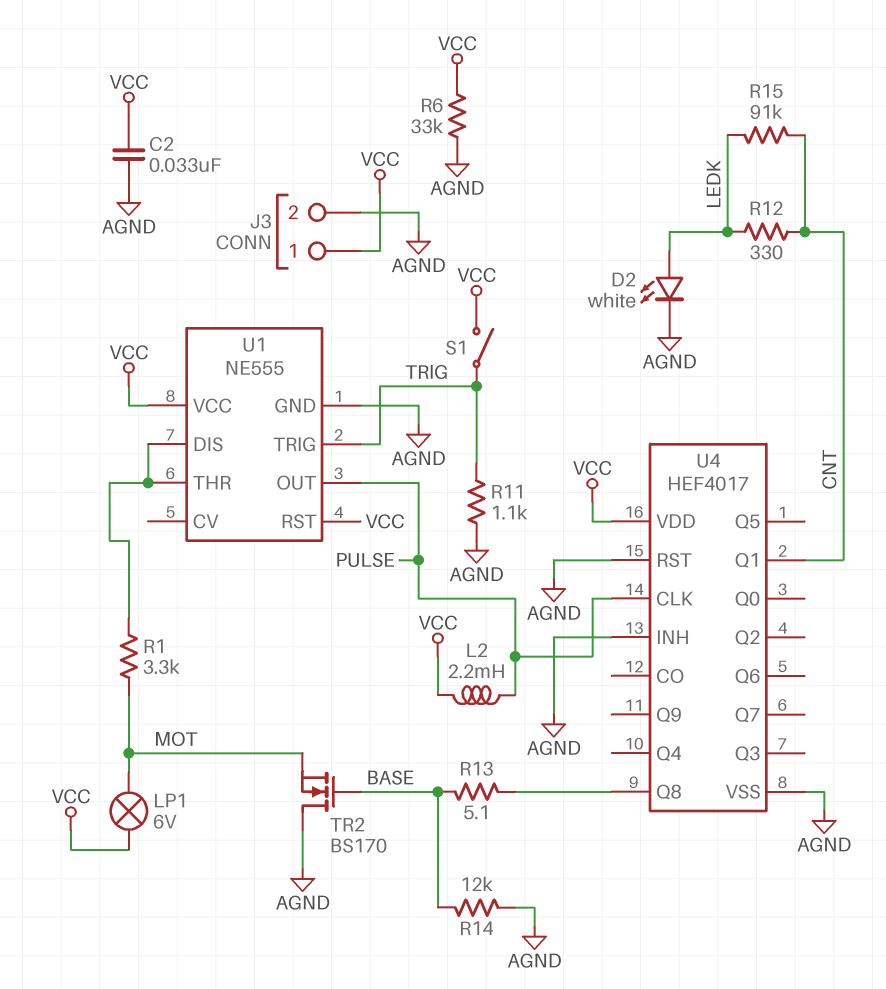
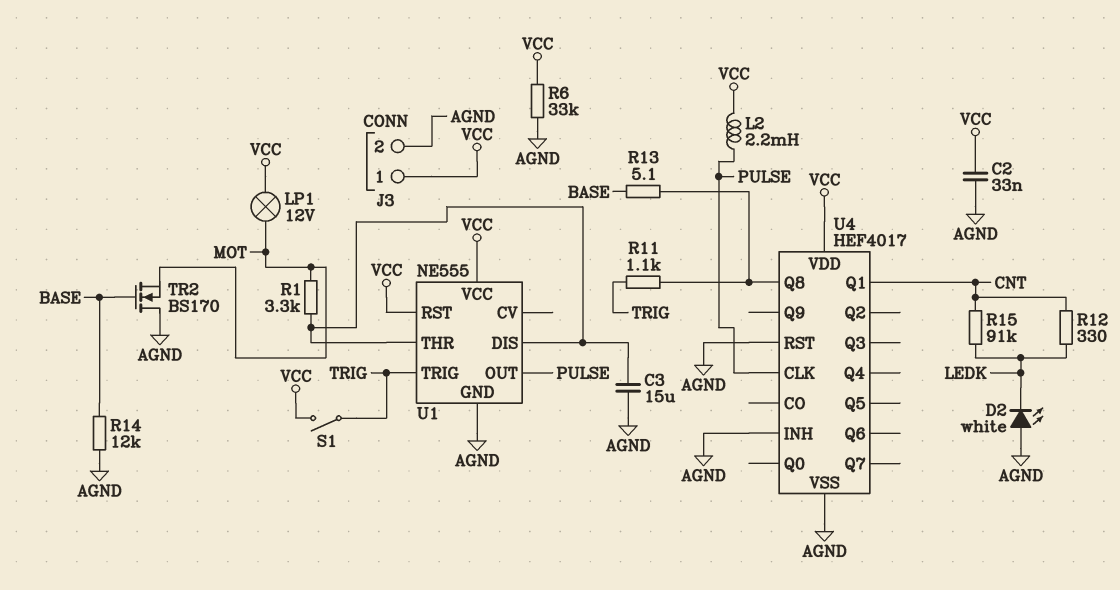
C3: none -> 15uF (AGND, U1/DIS)
D2: LED white (A LEDK, K AGND) -> LED white (A AGND, K LEDK)
LP1: lamp 6V (MOT, VCC) -> lamp 12V (MOT, VCC)
R11: 1.1k (AGND, TRIG) -> 1.1k (TRIG, U4/Q8)

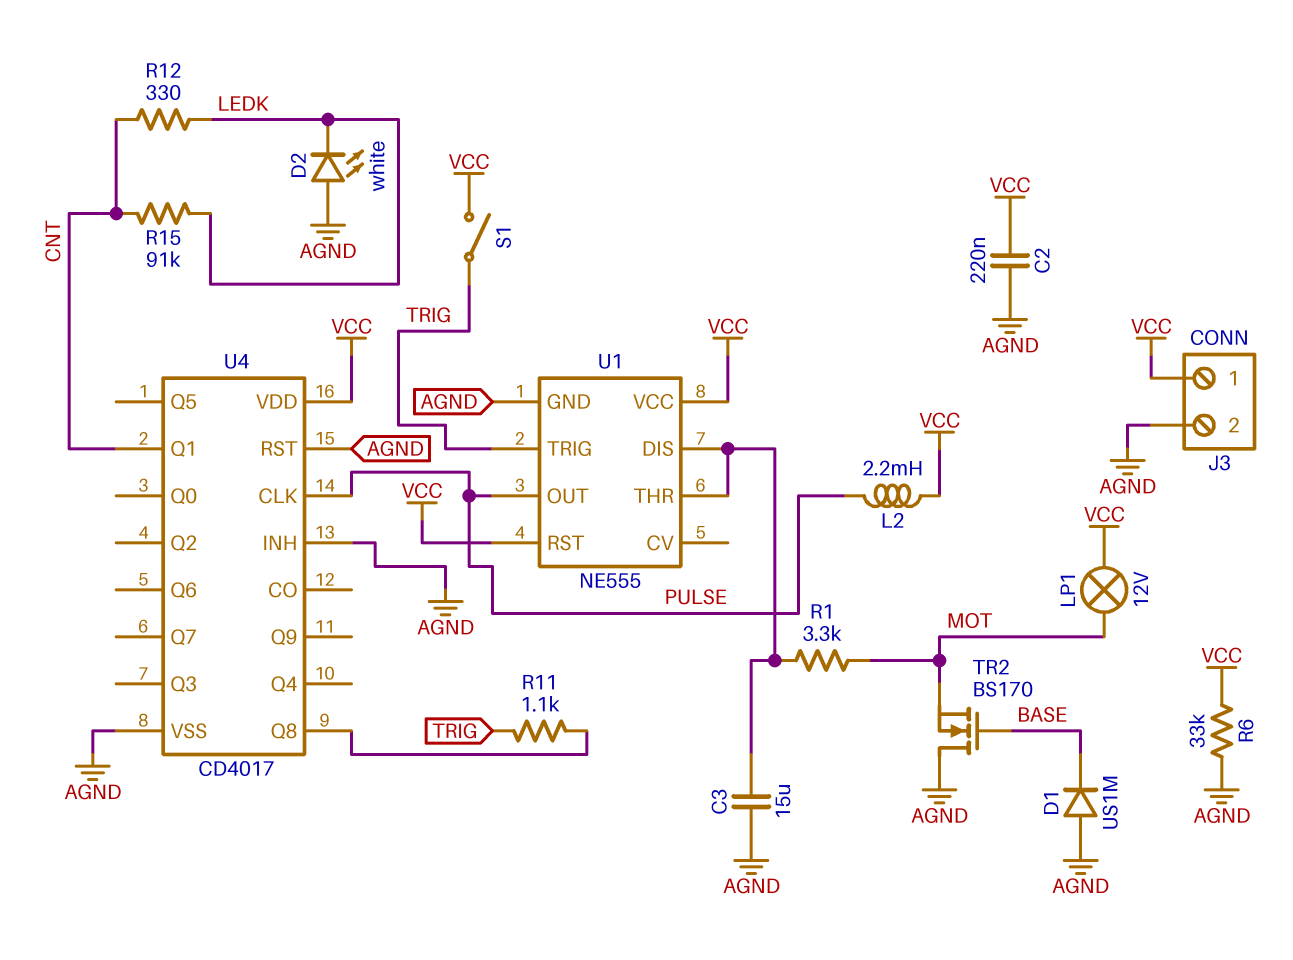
C2: 33nF (AGND, VCC) -> 220nF (AGND, VCC)
D1: none -> diode US1M (A AGND, K BASE)
R13: 5.1 (BASE, U4/Q8) -> none
R14: 12k (AGND, BASE) -> none
U4: HEF4017 -> CD4017

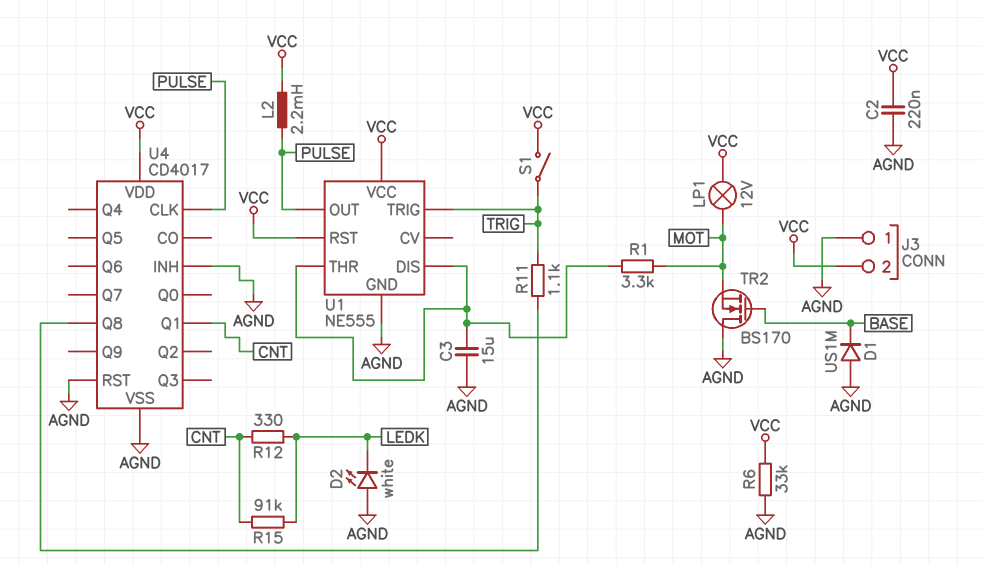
J3 pin 1: VCC -> AGND
J3 pin 2: AGND -> VCC

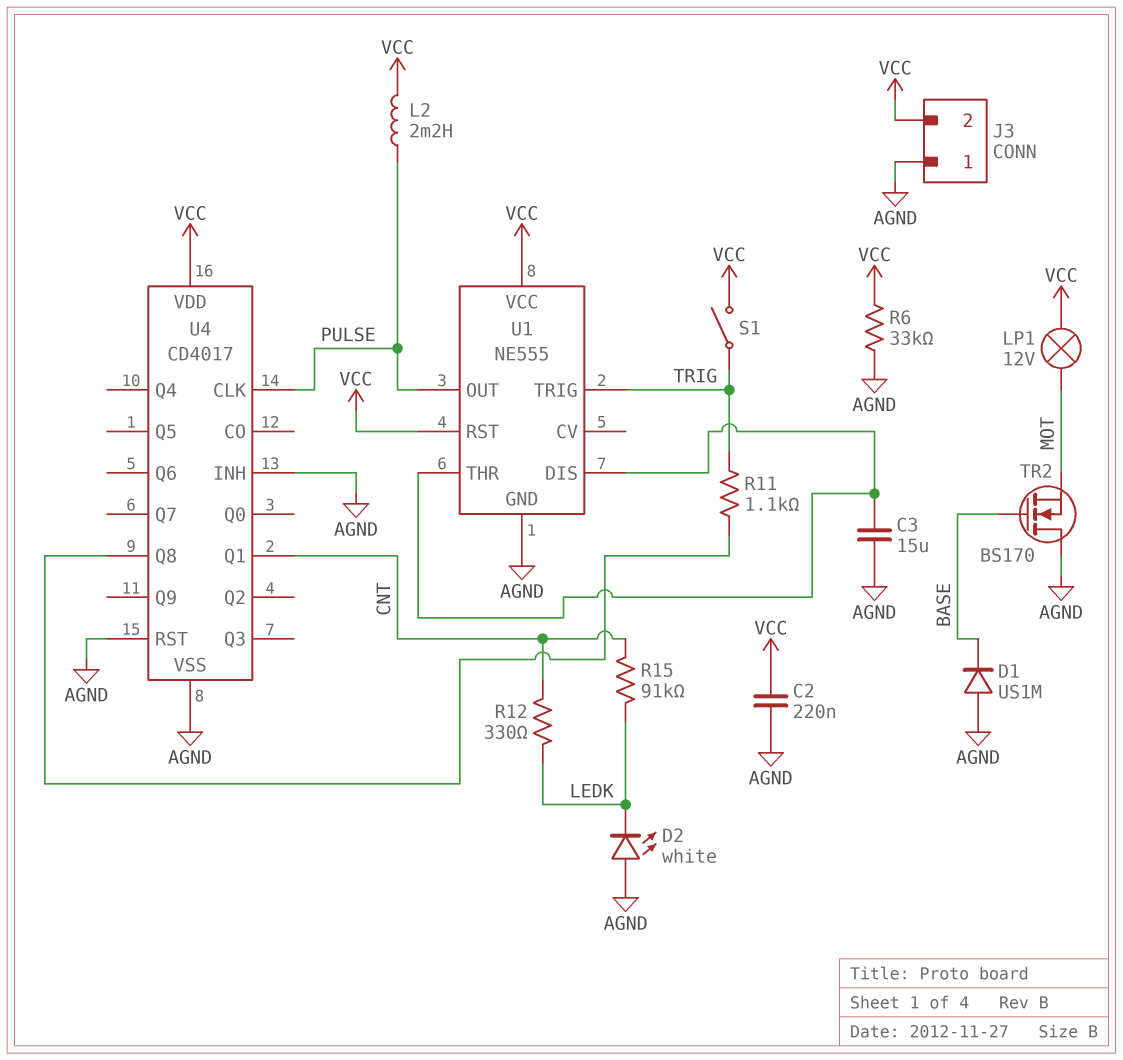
R1: 3.3k (MOT, U1/DIS) -> none

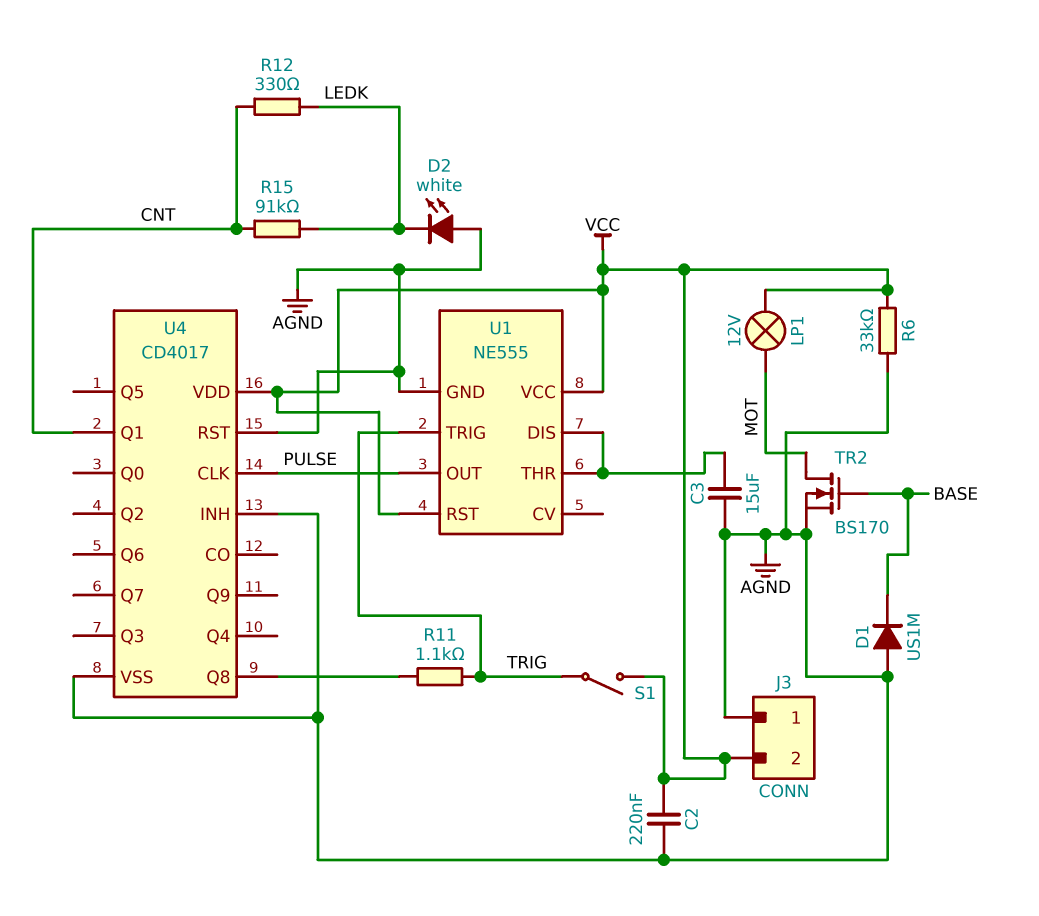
L2: 2.2mH (PULSE, VCC) -> none
TR2: NMOS BS170 (G BASE, D AGND, S MOT) -> NMOS BS170 (G BASE, D MOT, S AGND)

